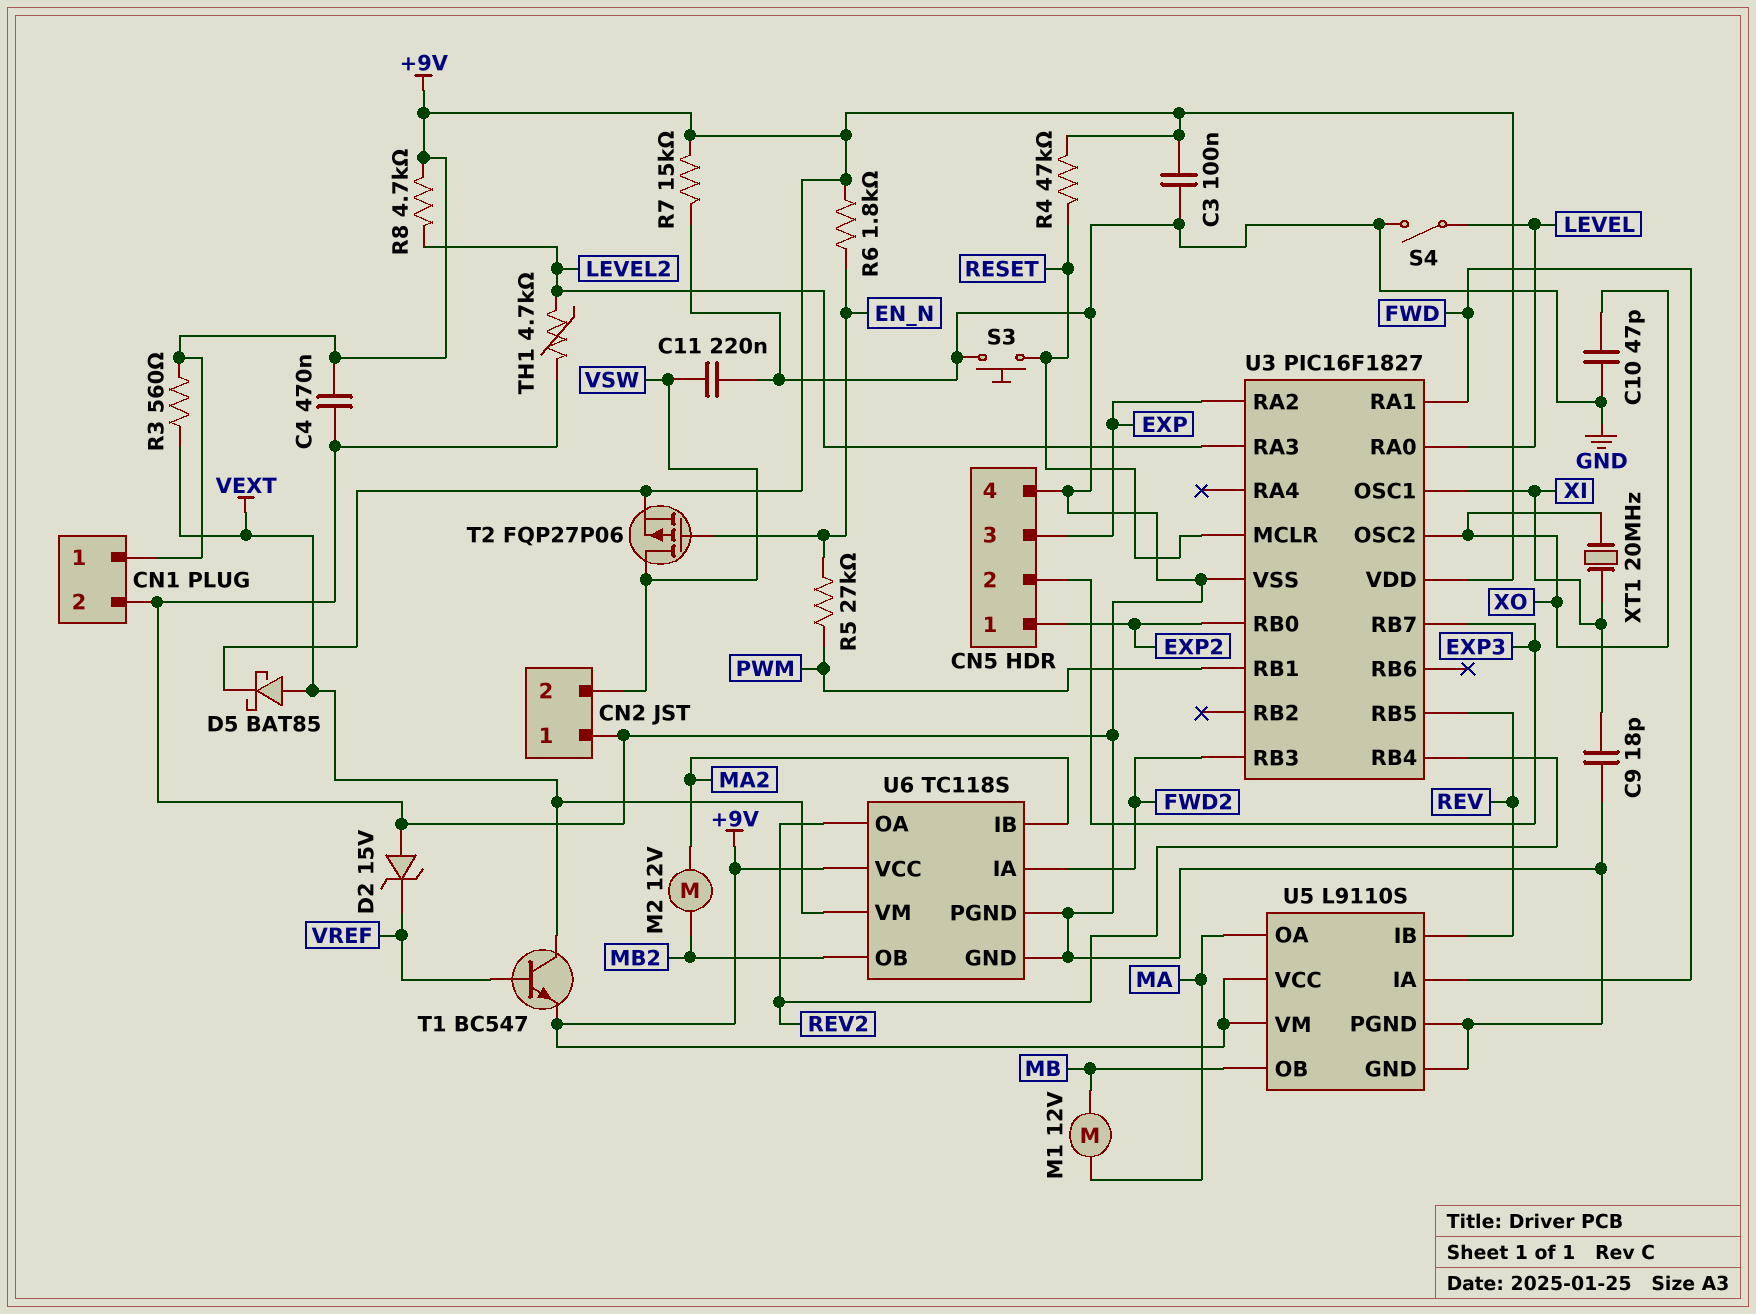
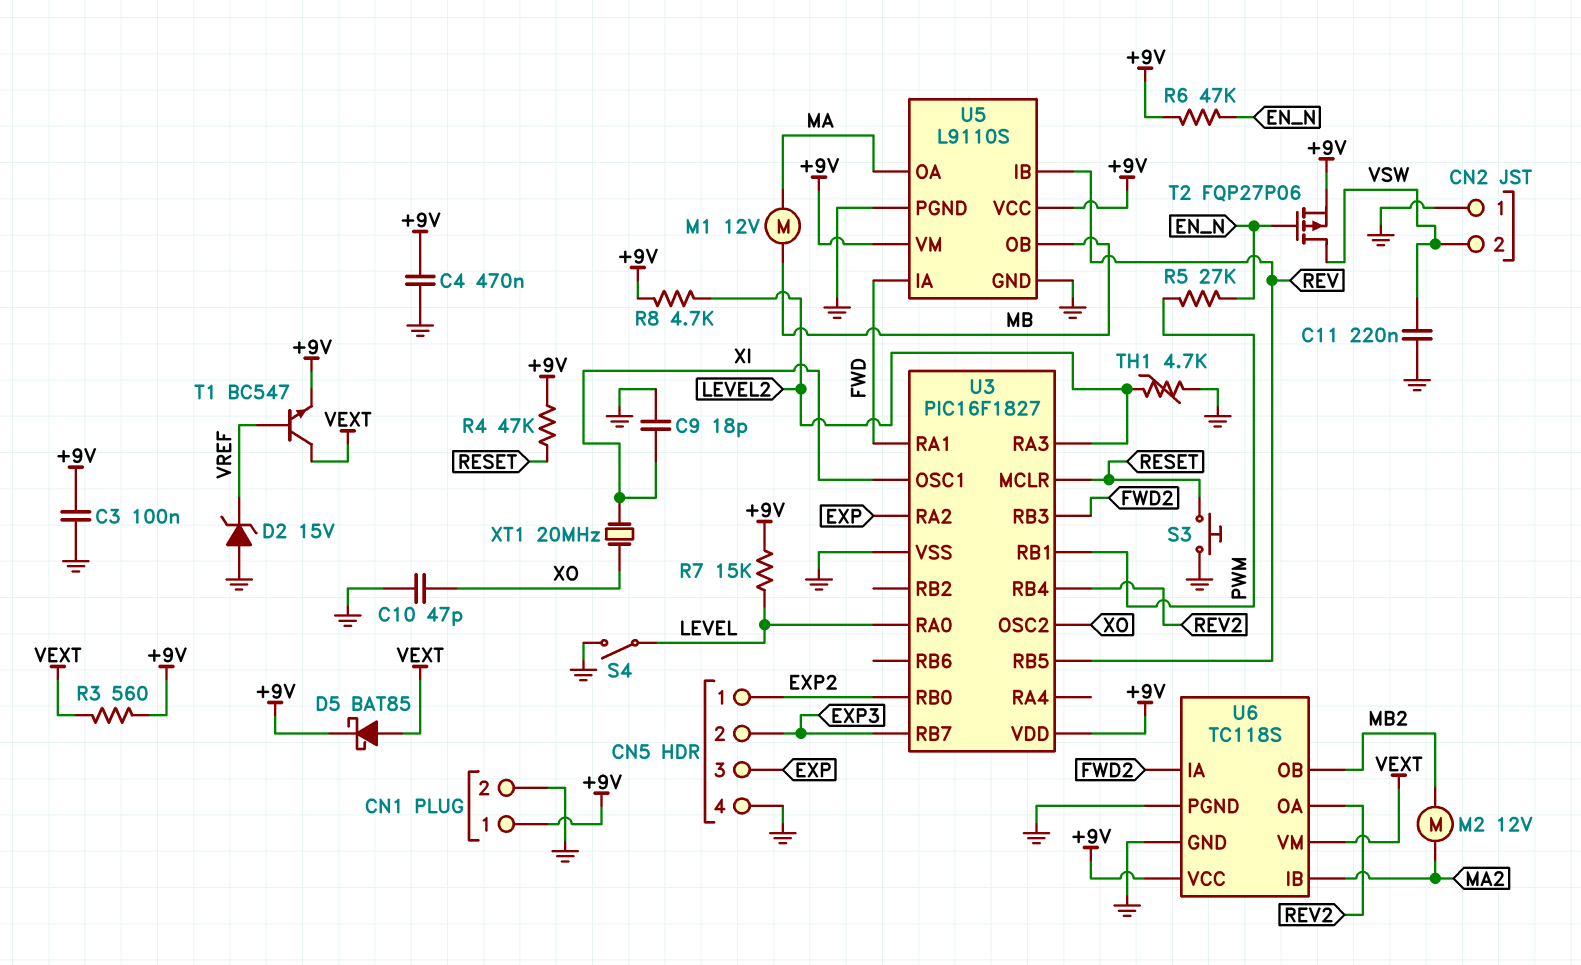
R6: 1.8k (+9V, EN_N) -> 47k (+9V, EN_N)
R7: 15k (+9V, GND) -> 15k (+9V, LEVEL)

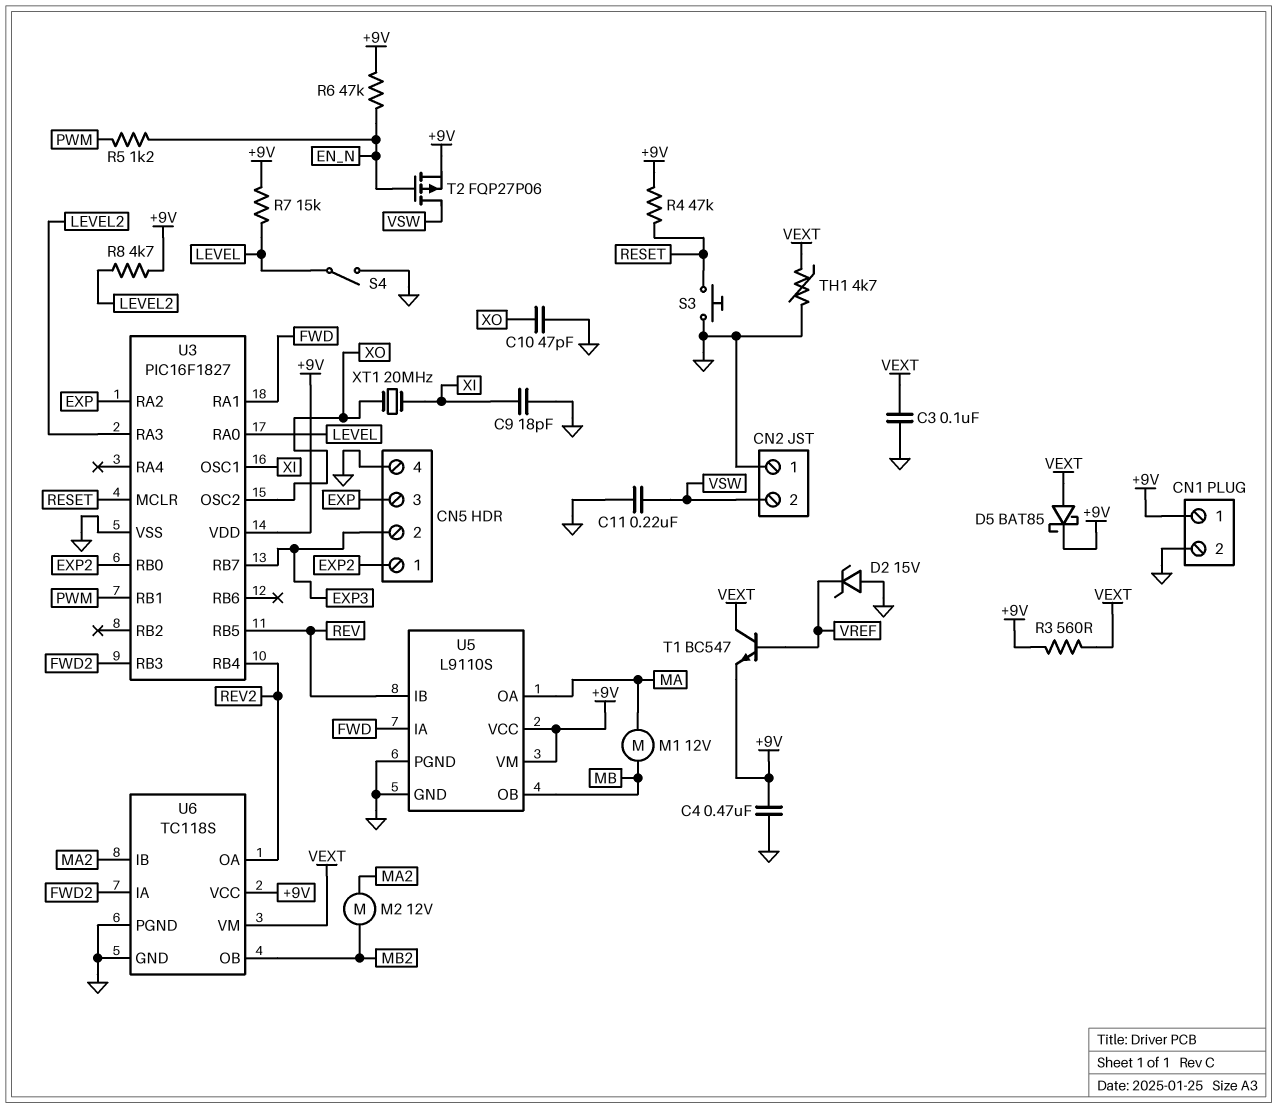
C3: 100nF (+9V, GND) -> 100nF (GND, VEXT)
R5: 27k (EN_N, PWM) -> 1.2k (EN_N, PWM)
TH1: 4.7k (GND, LEVEL2) -> 4.7k (GND, VEXT)

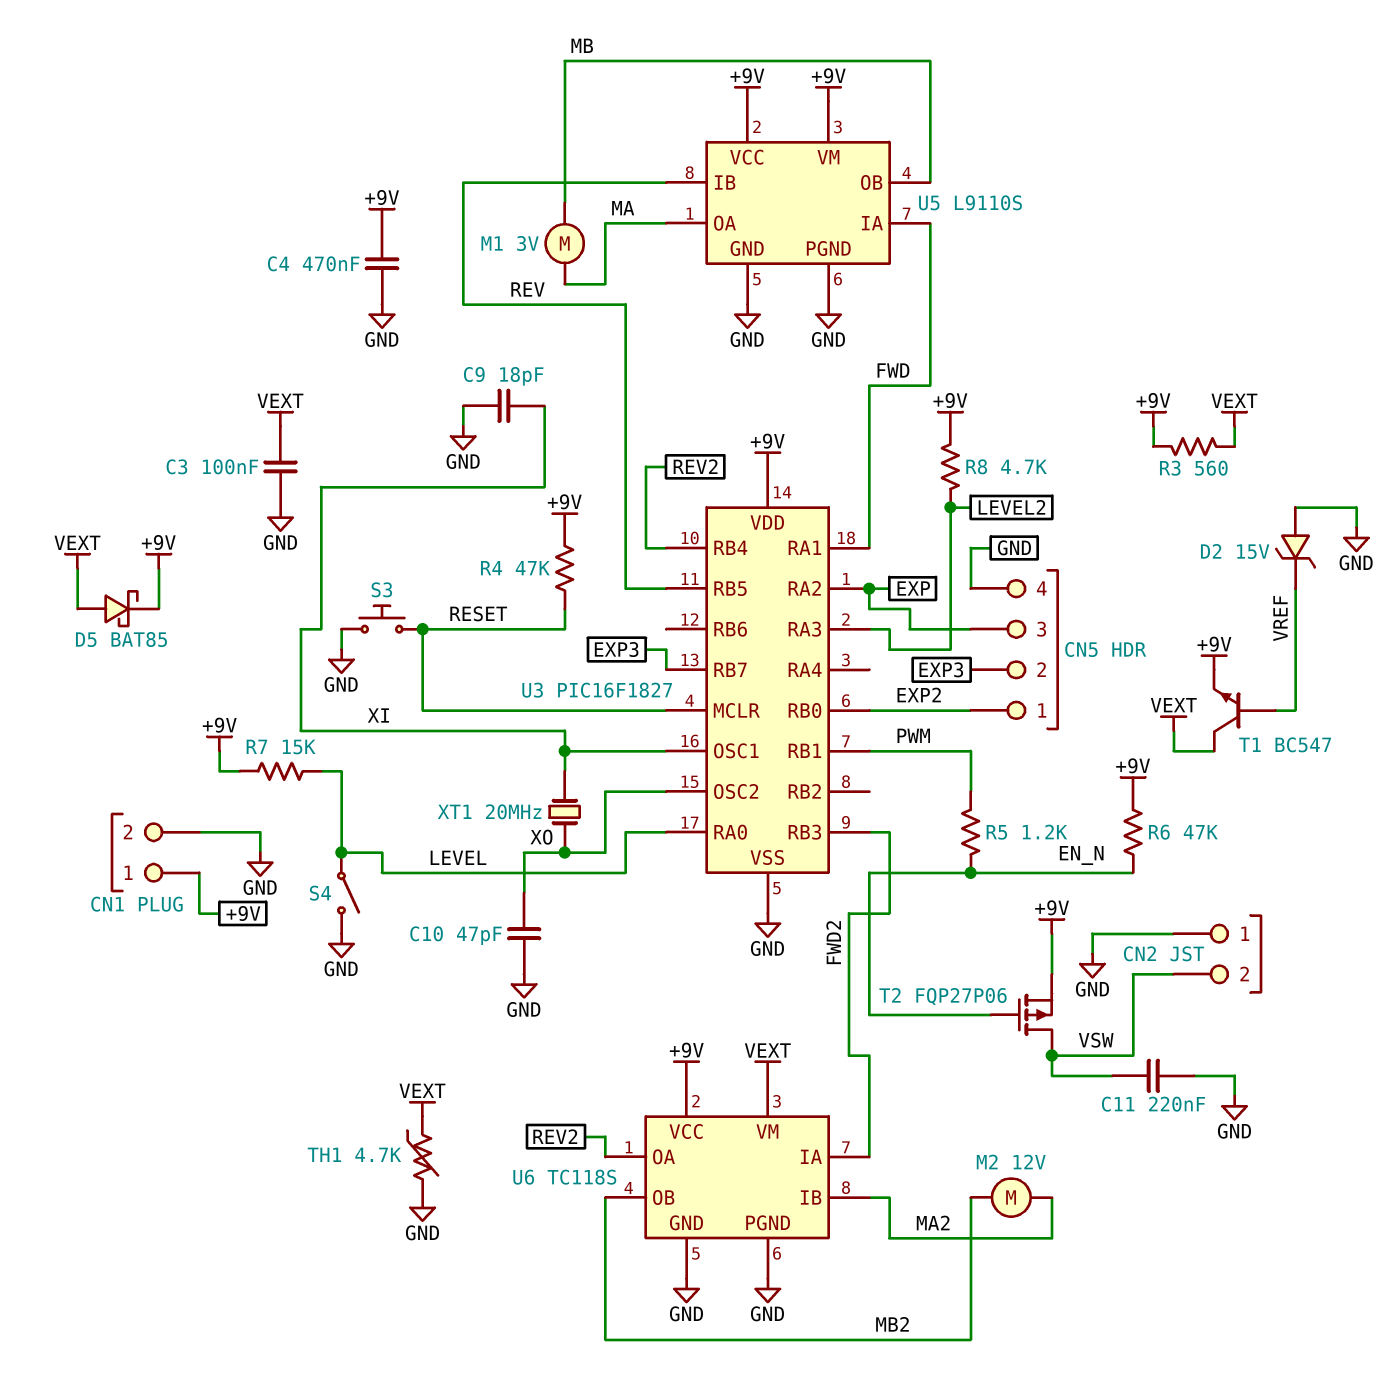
M1: motor 12V (MA, MB) -> motor 3V (MA, MB)

